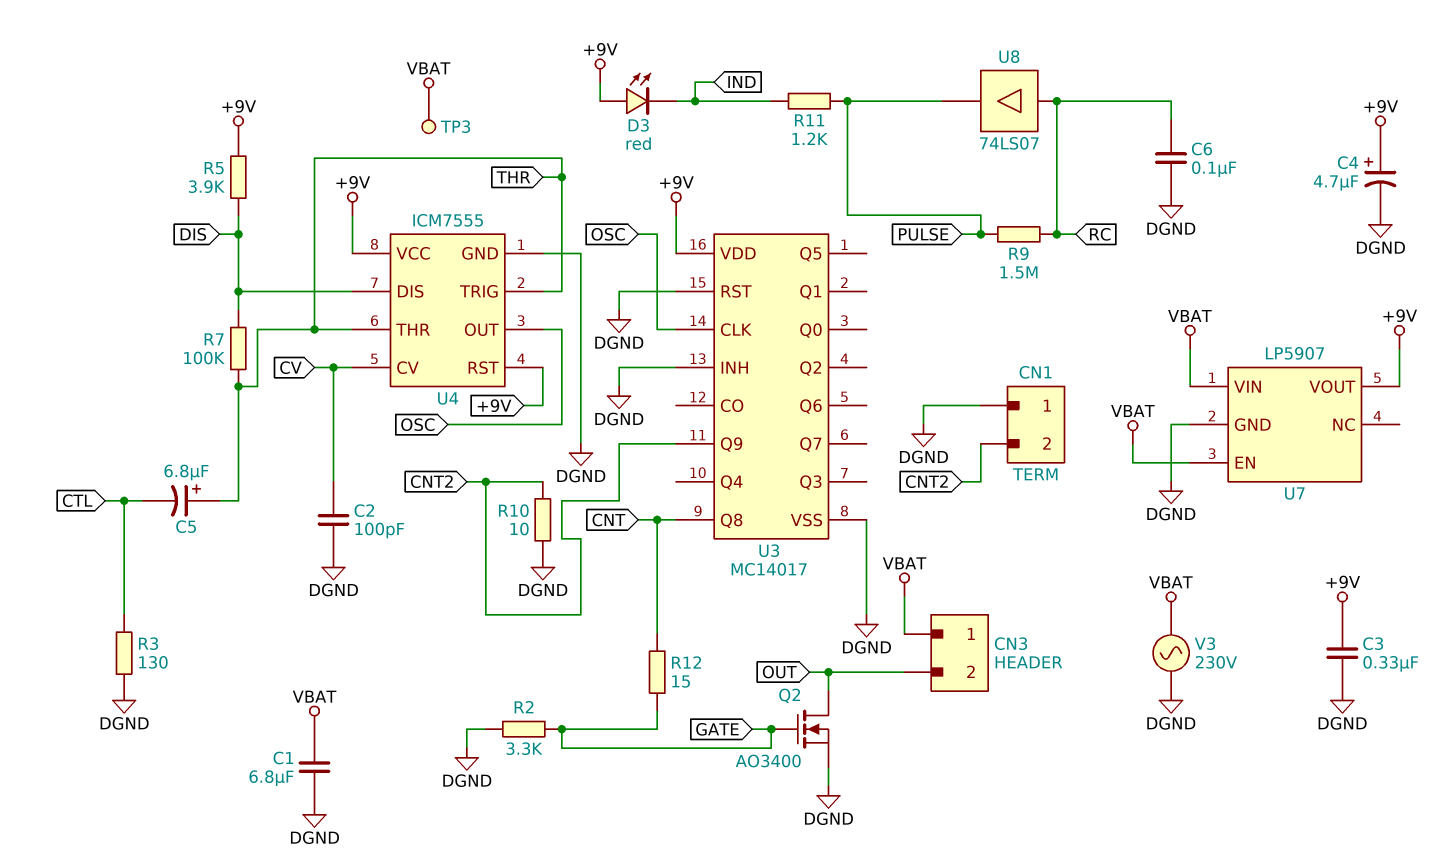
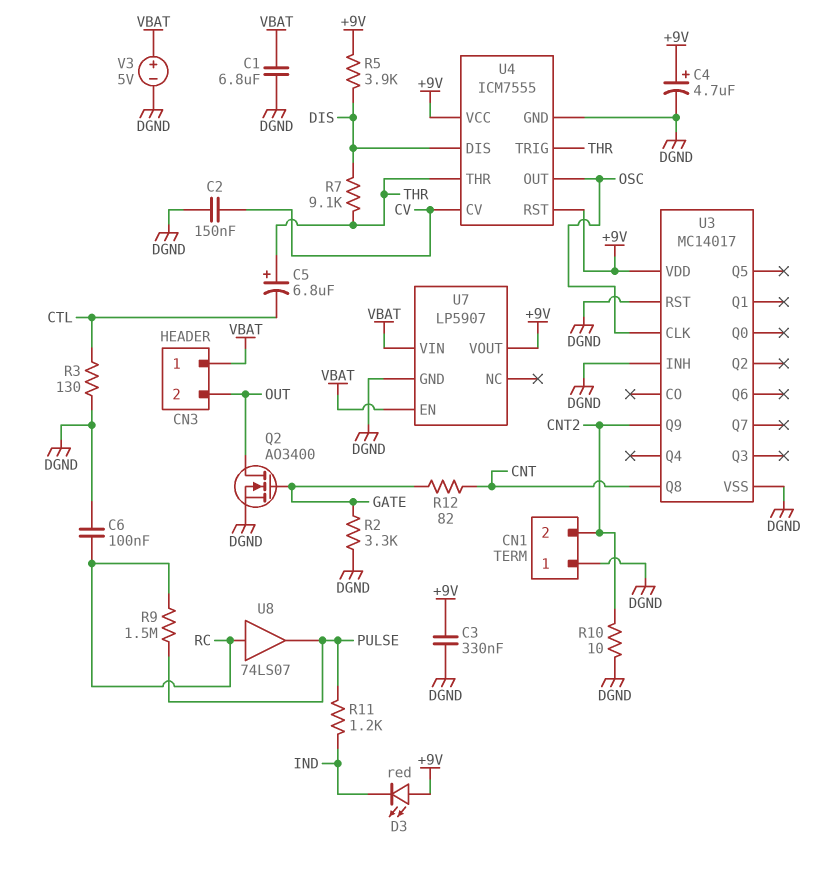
C2: 100pF (CV, DGND) -> 150nF (CV, DGND)
R7: 100k (DIS, THR) -> 9.1k (DIS, THR)
R12: 15 (CNT, GATE) -> 82 (CNT, GATE)
TP3: test point (VBAT) -> none
V3: AC 230V (DGND, VBAT) -> 5V (plus VBAT, minus DGND)

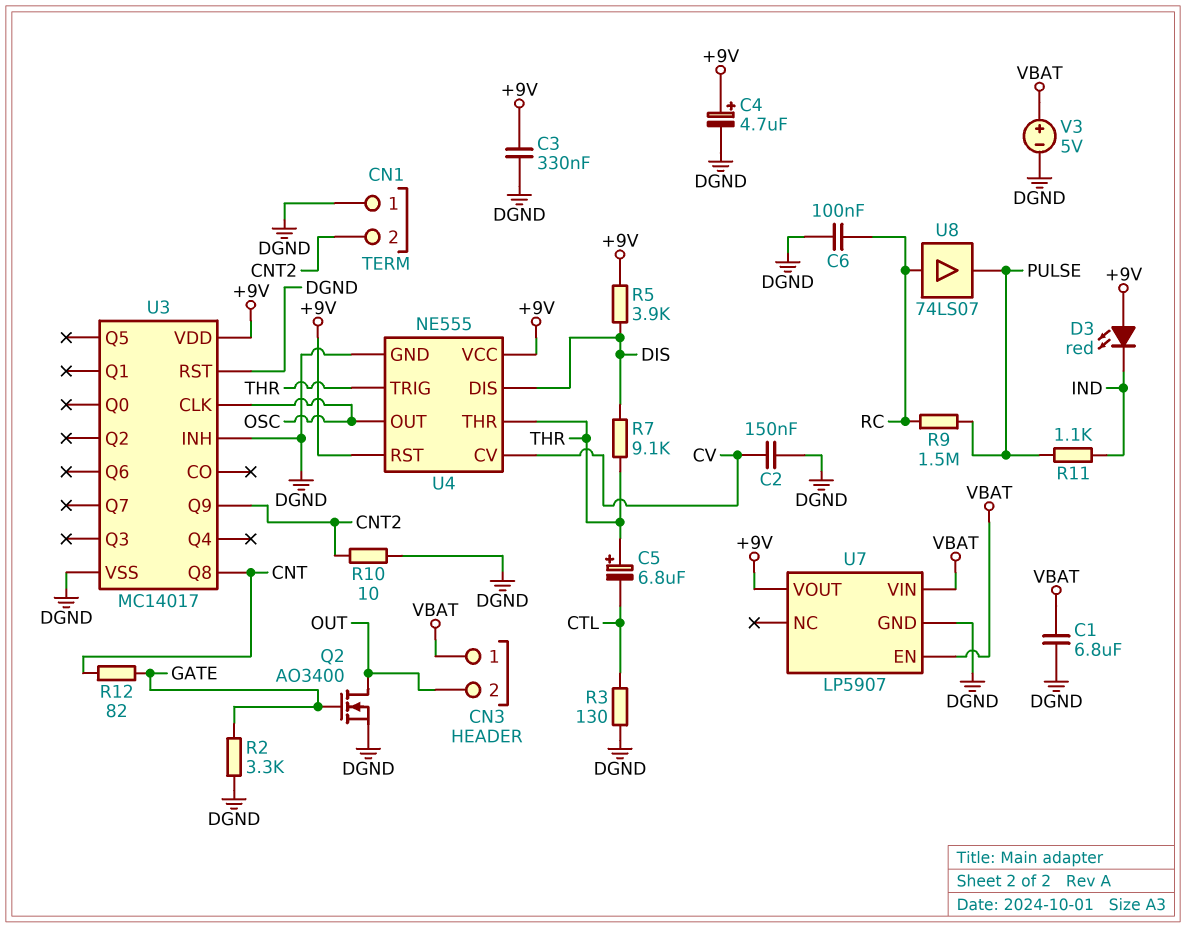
R11: 1.2k (IND, PULSE) -> 1.1k (IND, PULSE)
U4: ICM7555 -> NE555

